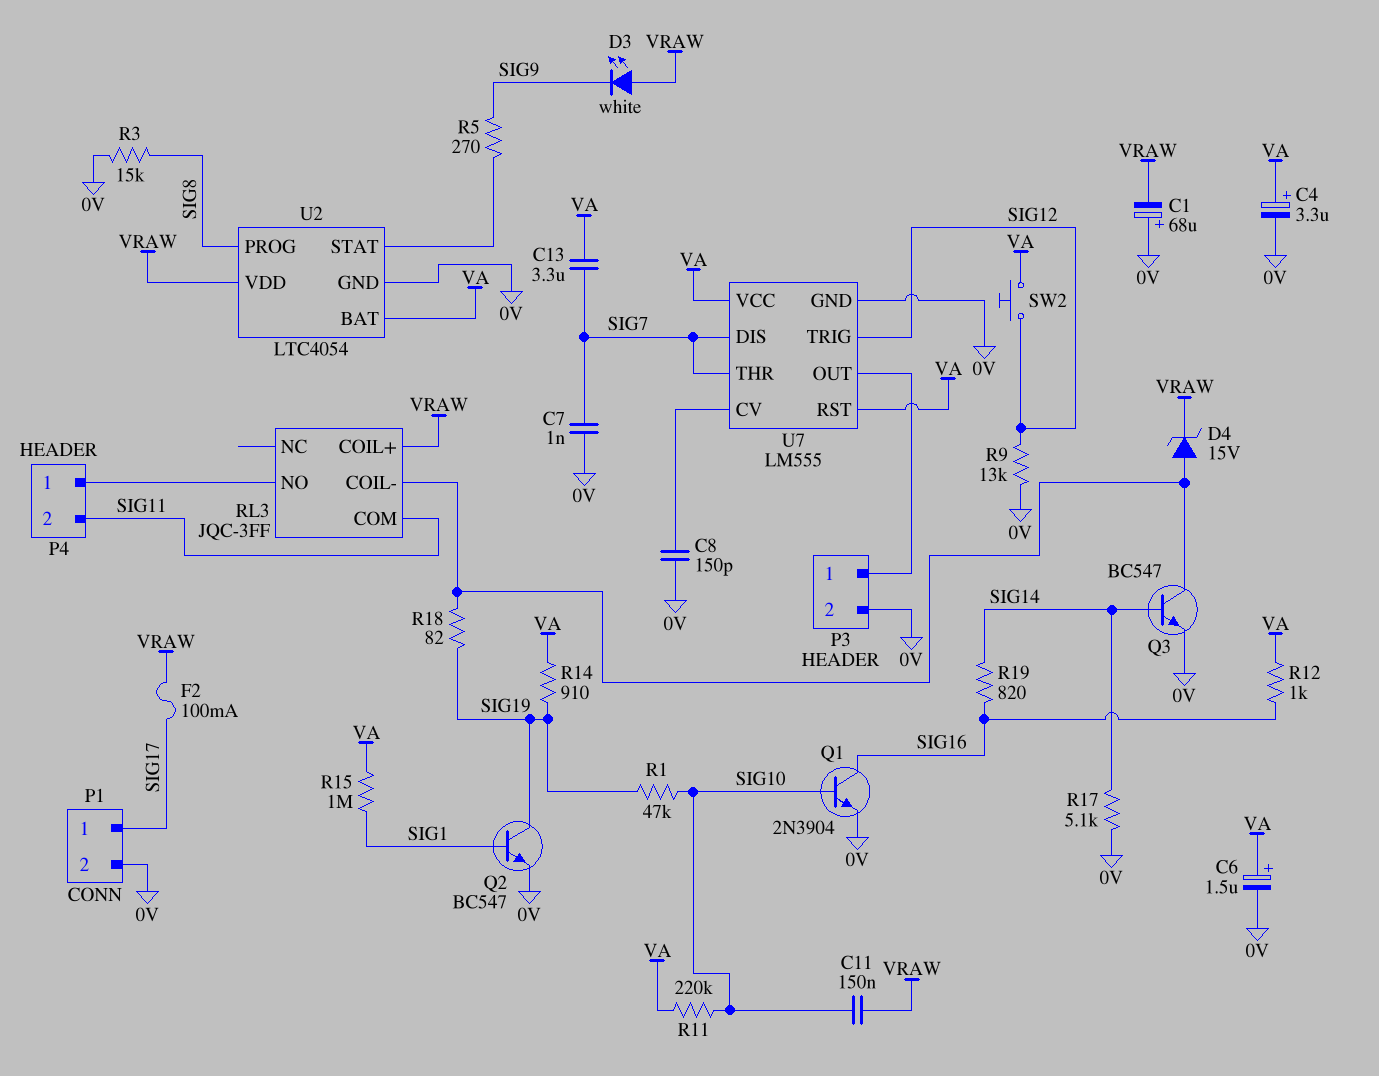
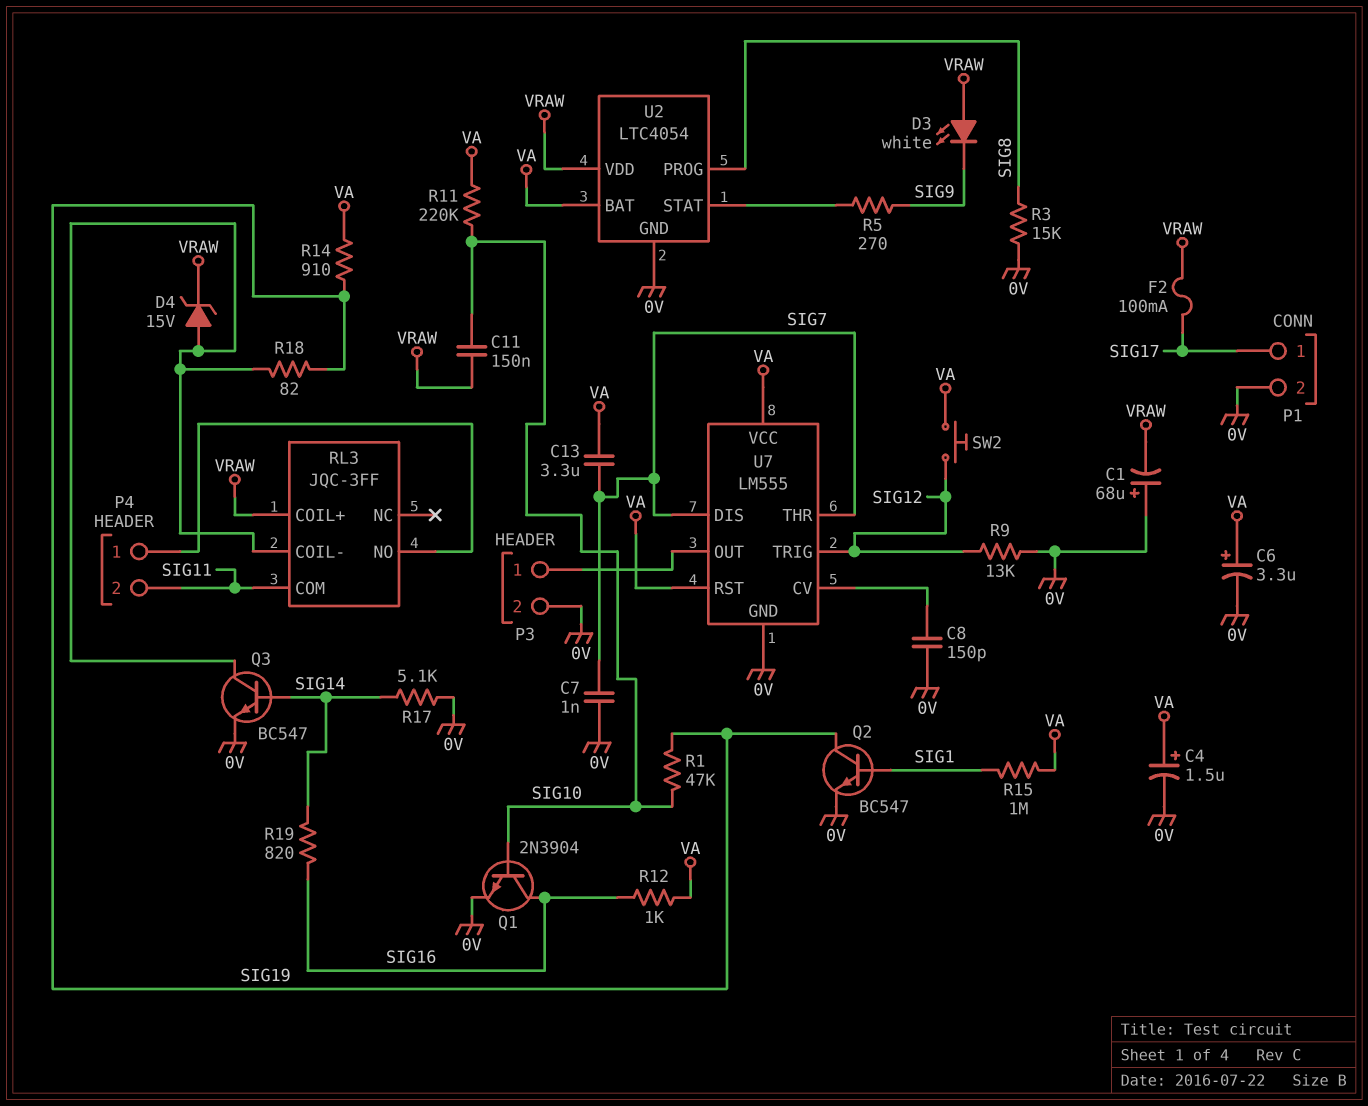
C4: 3.3uF (plus VA, minus 0V) -> 1.5uF (plus VA, minus 0V)
C6: 1.5uF (plus VA, minus 0V) -> 3.3uF (plus VA, minus 0V)

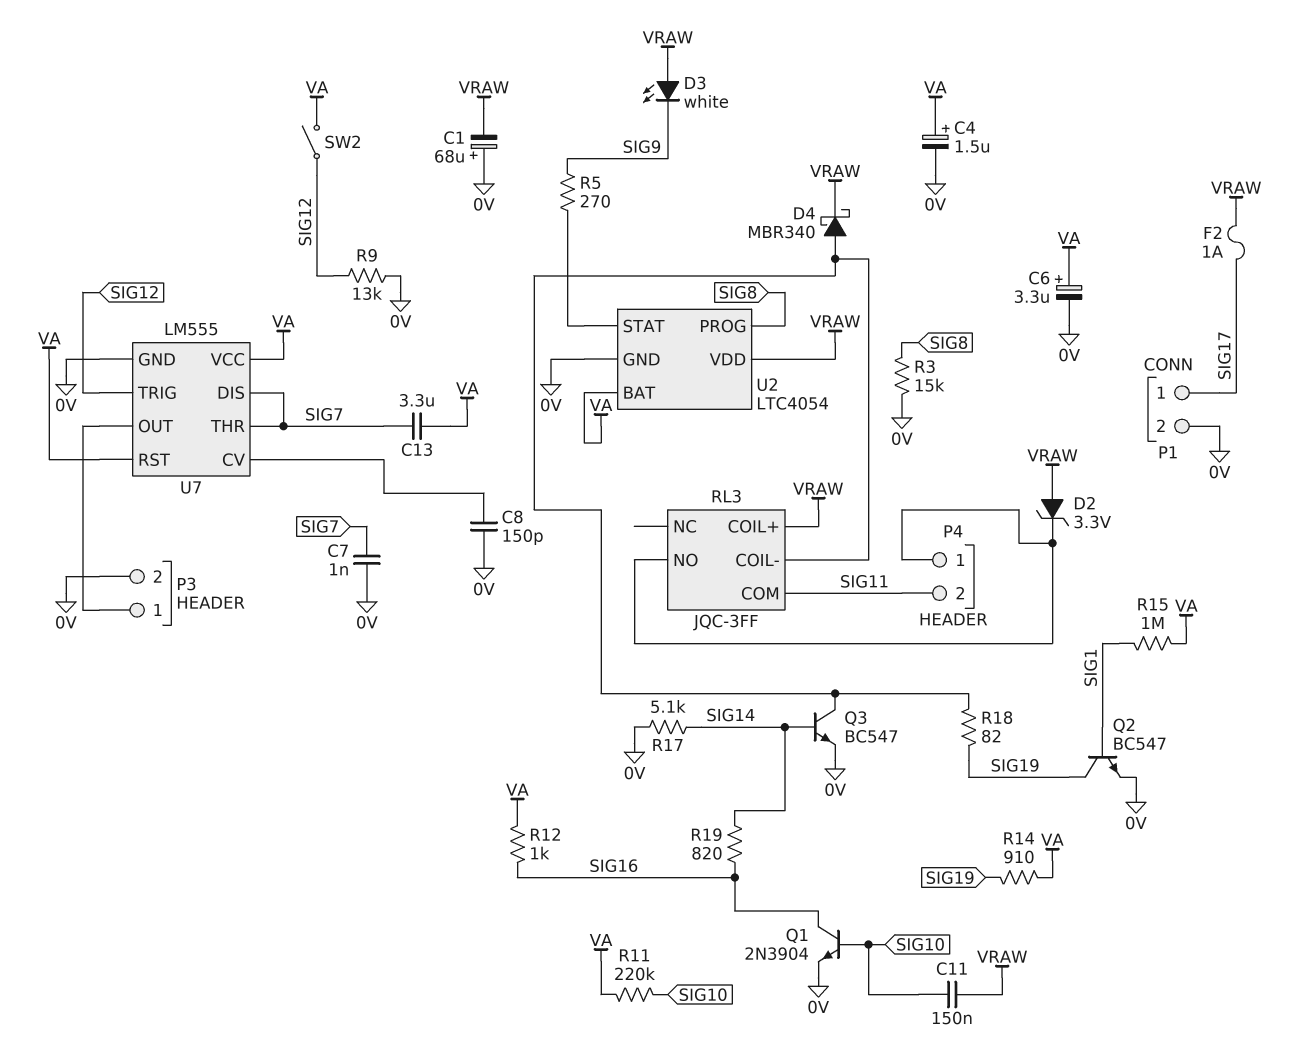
D2: none -> zener 3.3V (A VRAW, K P4/1)
D4: zener 15V (A RL3/COIL-, K VRAW) -> schottky MBR340 (A RL3/COIL-, K VRAW)
F2: 100mA (SIG17, VRAW) -> 1A (SIG17, VRAW)
R1: 47k (SIG10, SIG19) -> none
SW2: button (SIG12, VA) -> switch (SIG12, VA)

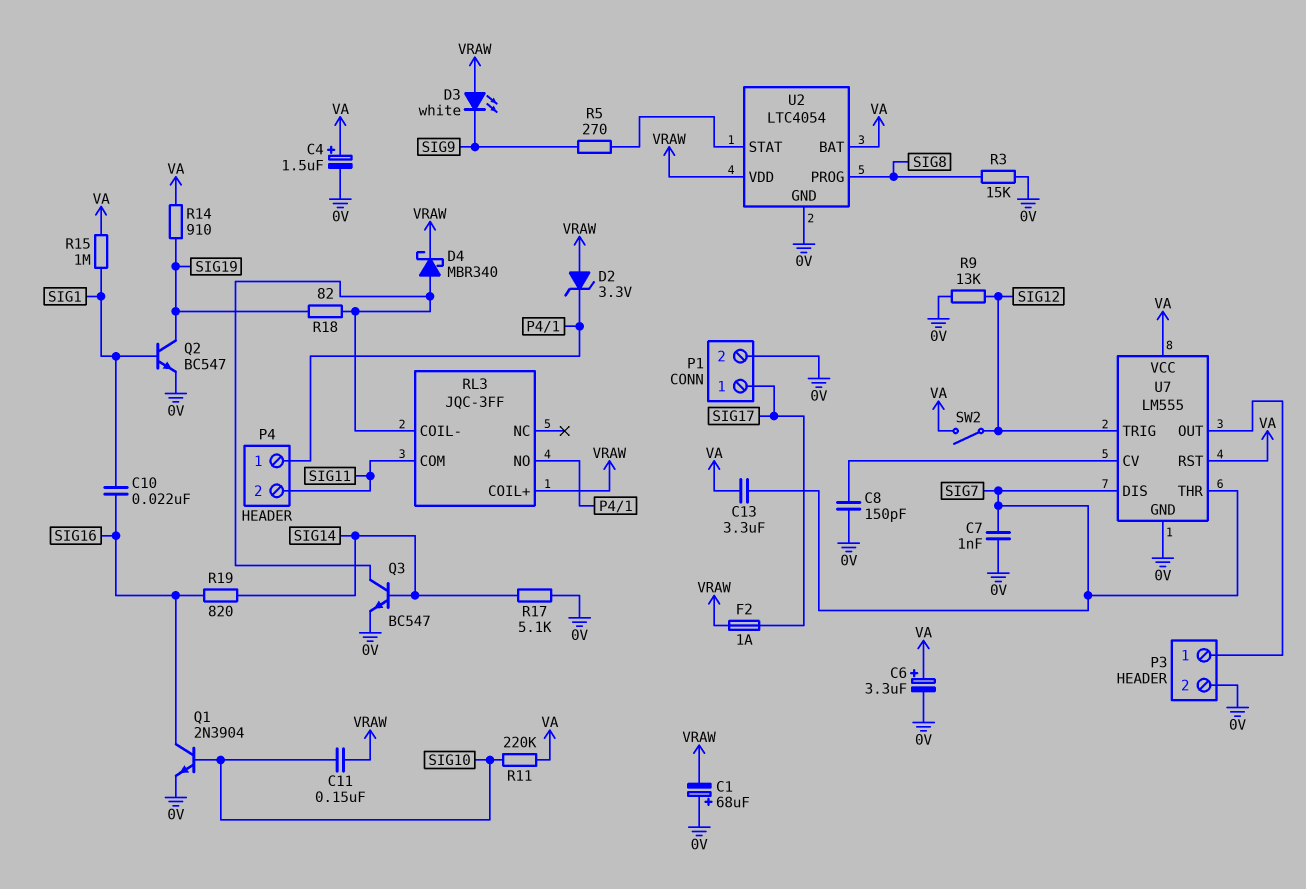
C10: none -> 22nF (SIG1, SIG16)
R12: 1k (SIG16, VA) -> none

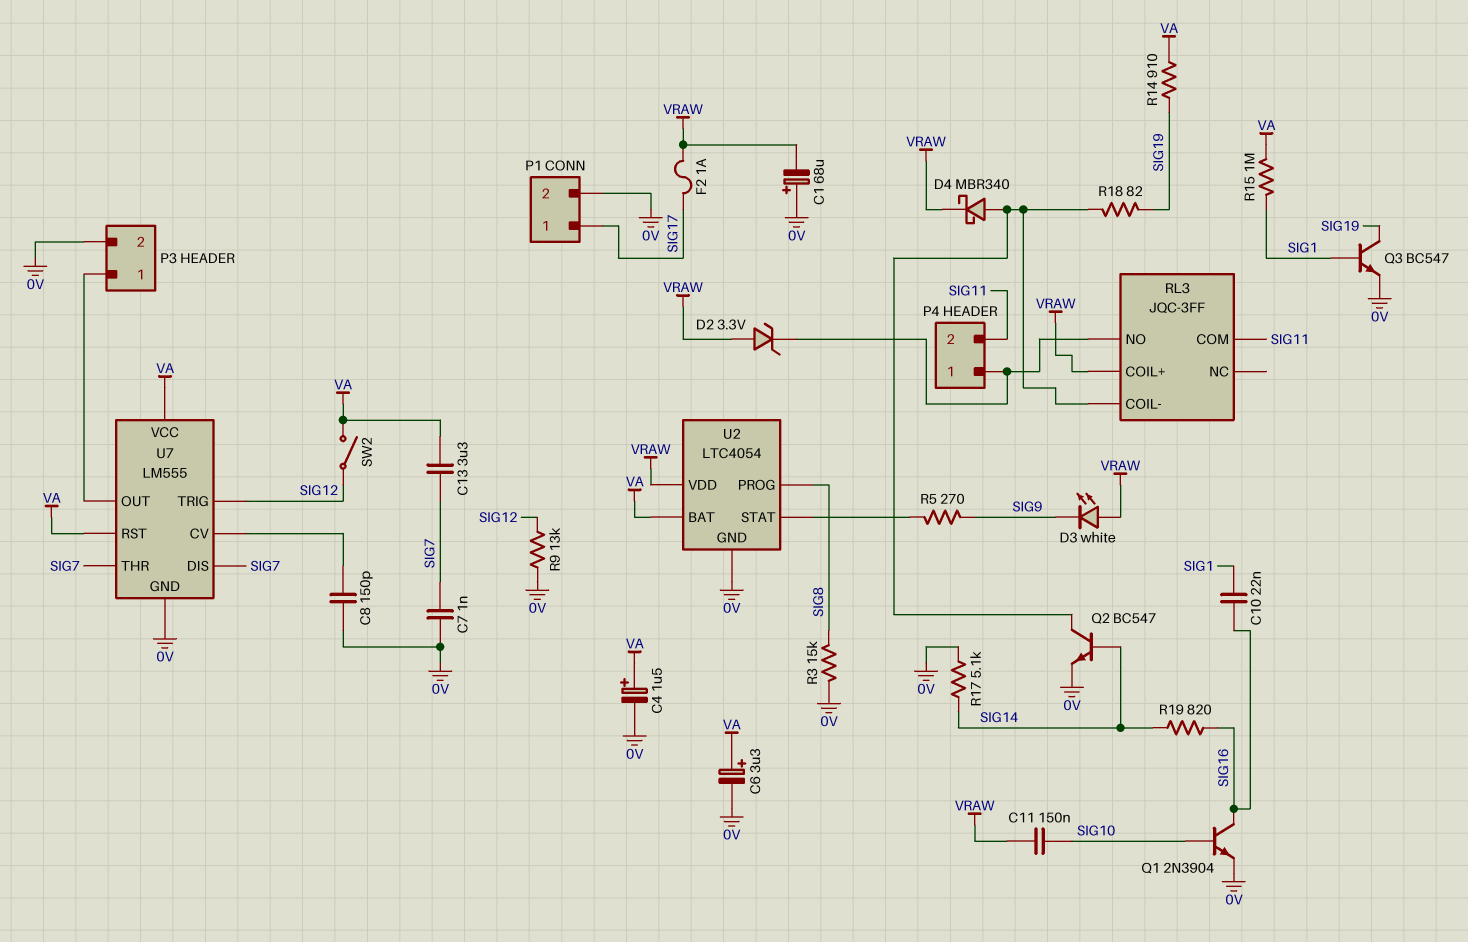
Q2: NPN BC547 (B SIG1, C SIG19, E 0V) -> NPN BC547 (B SIG14, C RL3/COIL-, E 0V)
Q3: NPN BC547 (B SIG14, C RL3/COIL-, E 0V) -> NPN BC547 (B SIG1, C SIG19, E 0V)
R11: 220k (SIG10, VA) -> none

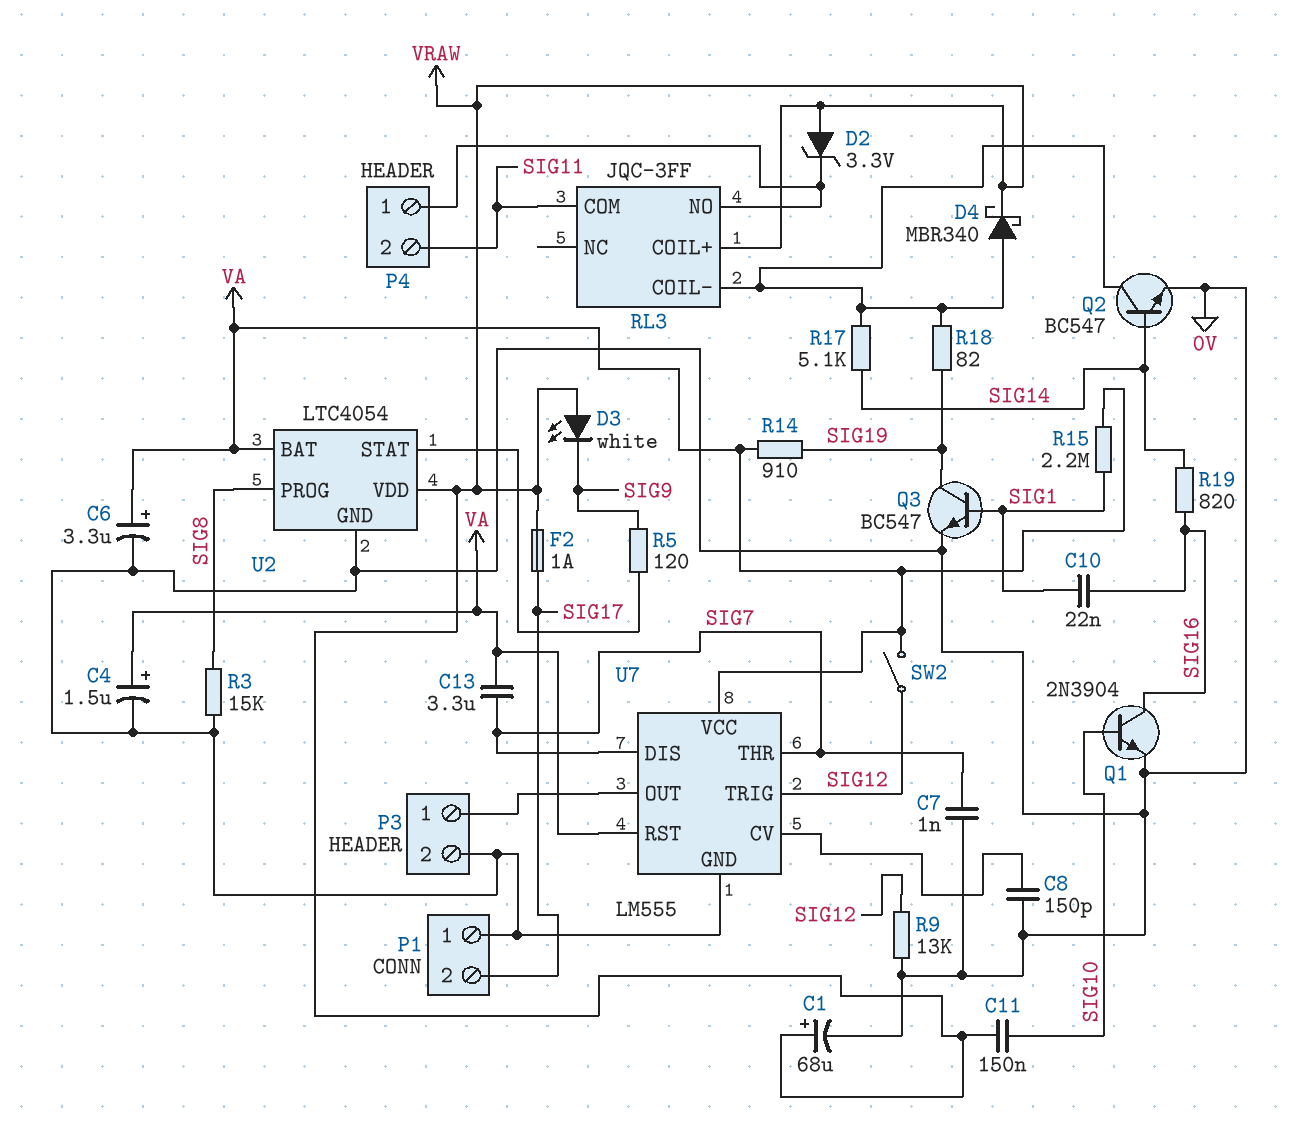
C1: 68uF (plus 0V, minus VRAW) -> 68uF (plus VRAW, minus 0V)
P1 pin 1: SIG17 -> 0V
P1 pin 2: 0V -> SIG17
R5: 270 (SIG9, U2/STAT) -> 120 (SIG9, U2/STAT)
R15: 1M (SIG1, VA) -> 2.2M (SIG1, VA)
R17: 5.1k (0V, SIG14) -> 5.1k (RL3/COIL-, SIG14)

